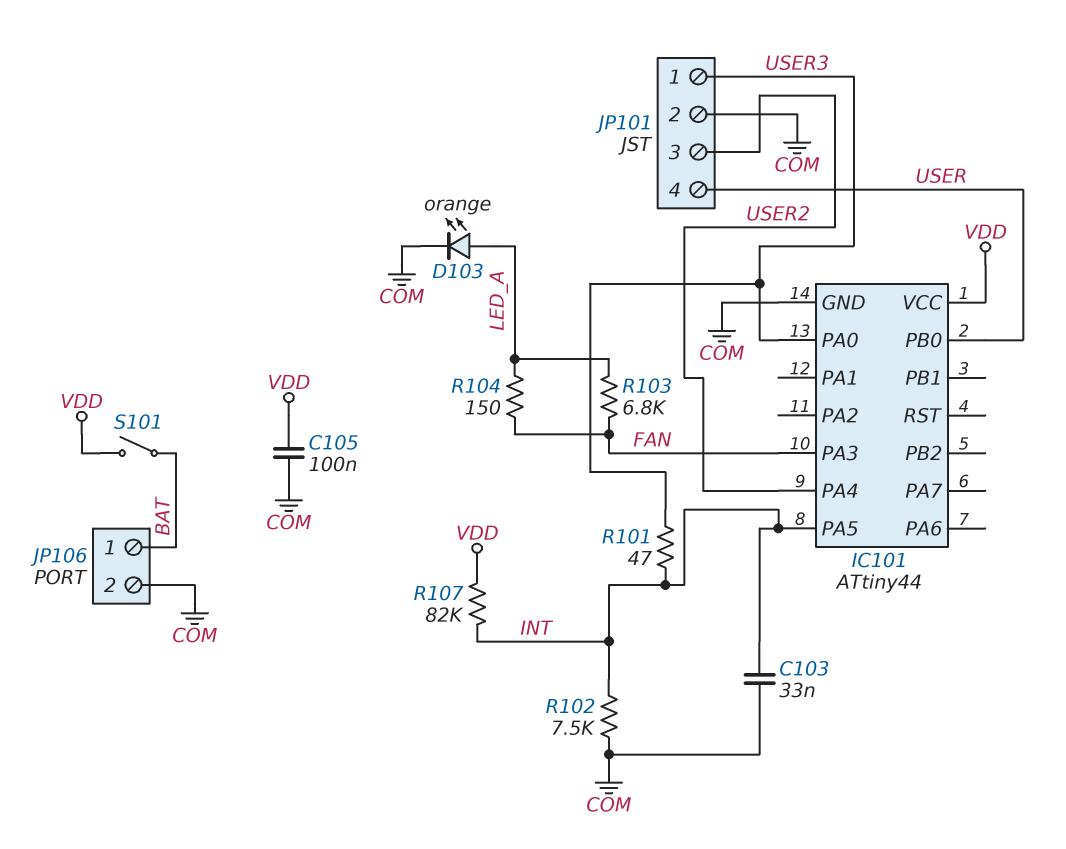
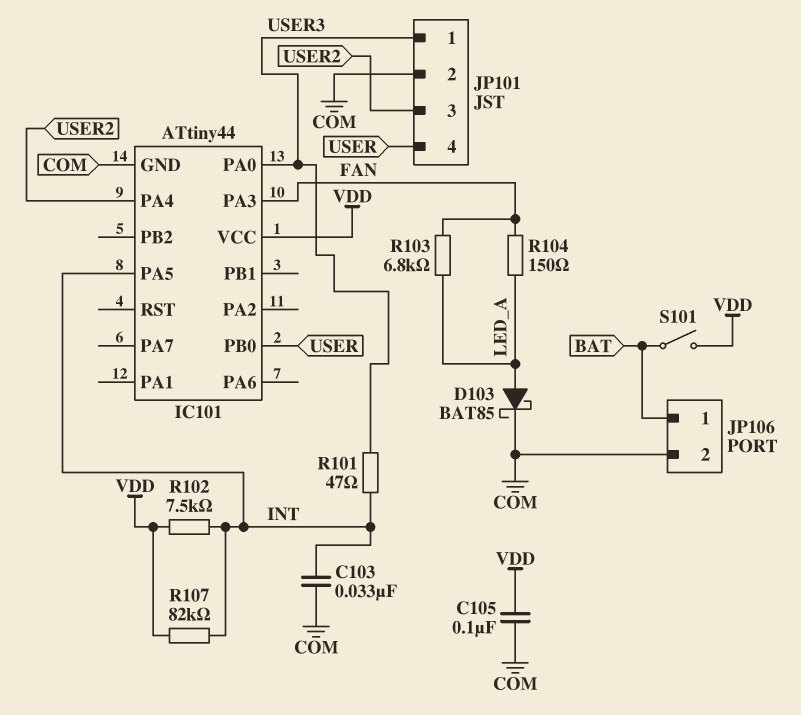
D103: LED orange (A LED_A, K COM) -> schottky BAT85 (A LED_A, K COM)
R102: 7.5k (COM, INT) -> 7.5k (INT, VDD)

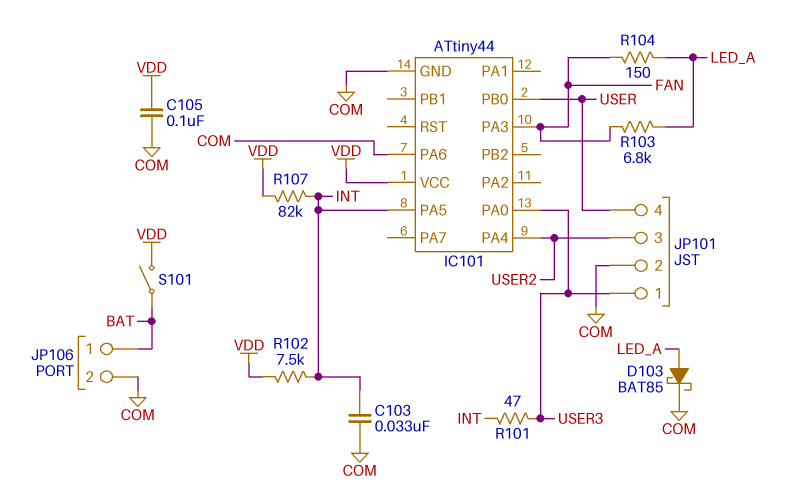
IC101 pin PA6: none -> COM

